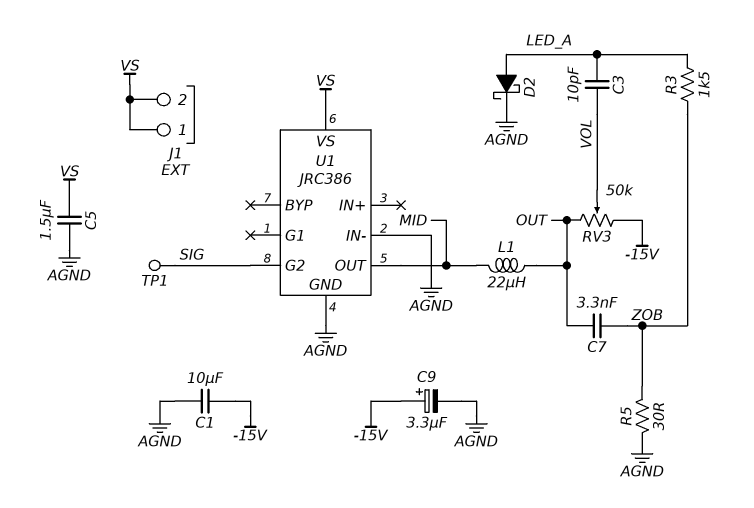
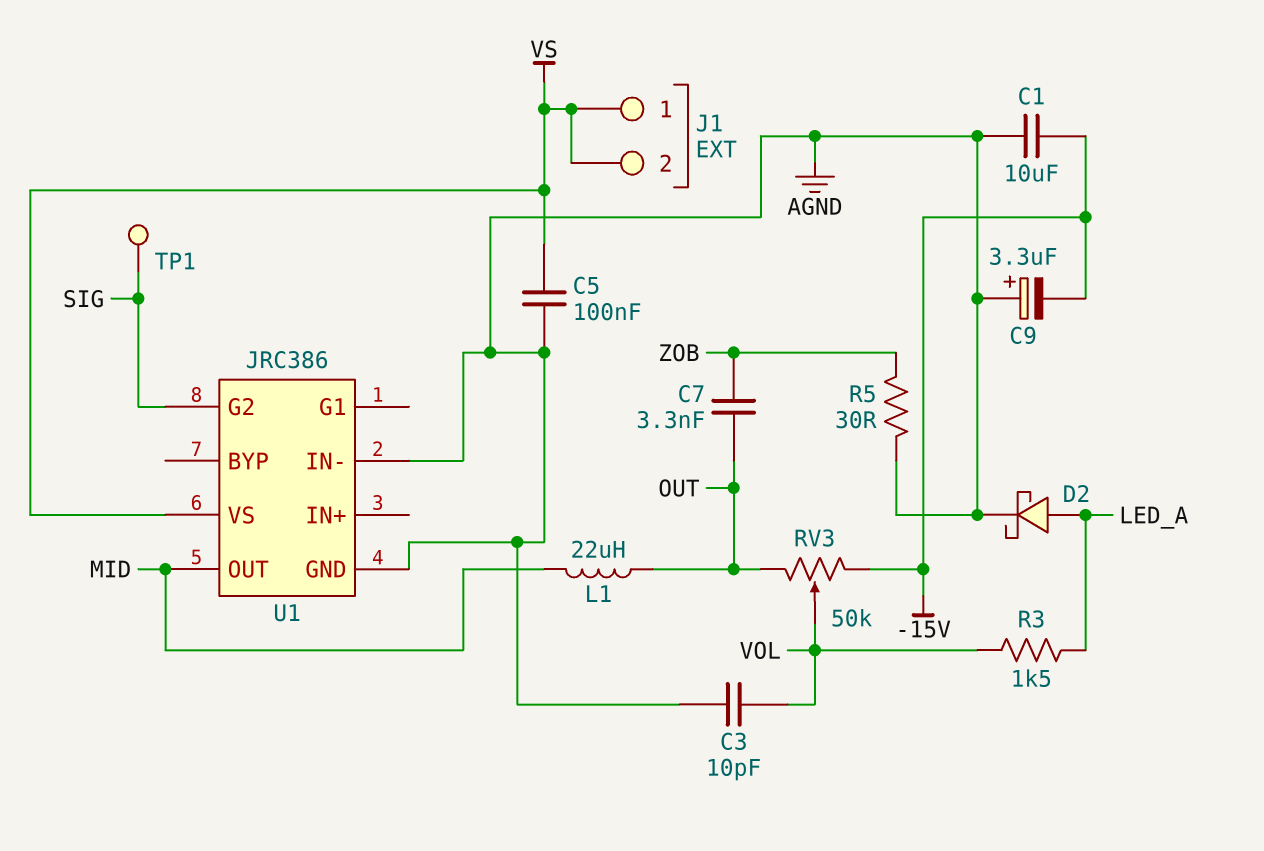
C3: 10pF (LED_A, VOL) -> 10pF (AGND, VOL)
C5: 1.5uF (AGND, VS) -> 100nF (AGND, VS)
C9: 3.3uF (plus -15V, minus AGND) -> 3.3uF (plus AGND, minus -15V)
R3: 1.5k (LED_A, ZOB) -> 1.5k (LED_A, VOL)

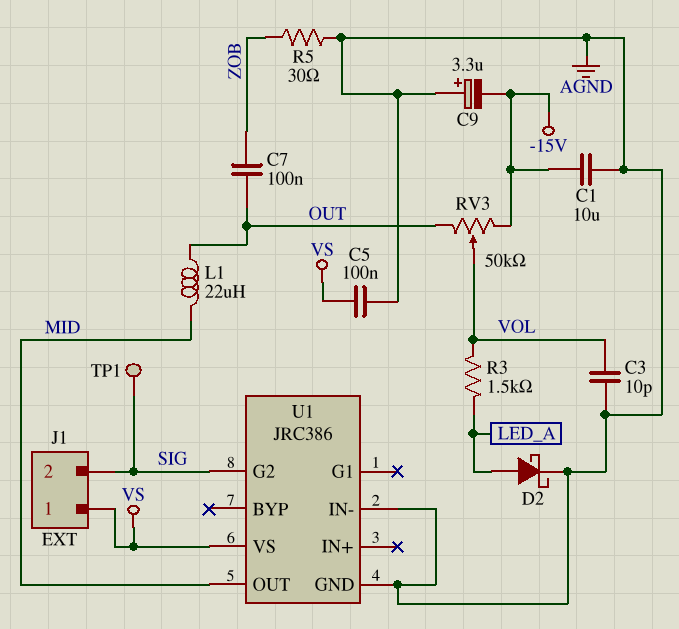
C7: 3.3nF (OUT, ZOB) -> 100nF (OUT, ZOB)
J1 pin 2: VS -> SIG

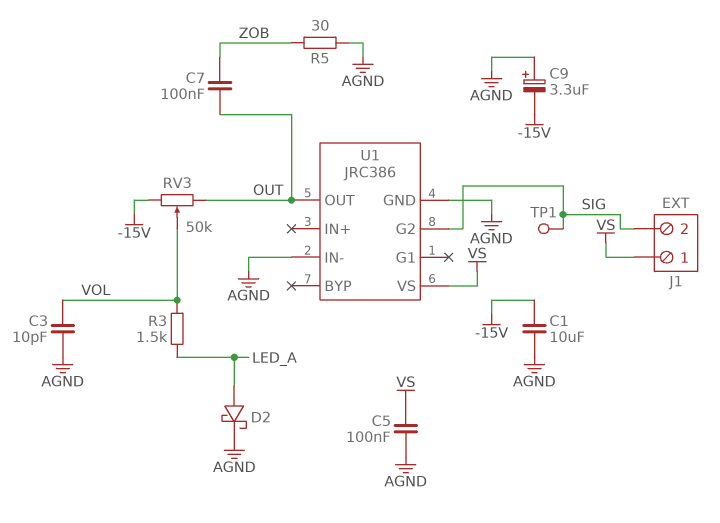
L1: 22uH (MID, OUT) -> none
U1 pin OUT: MID -> OUT

